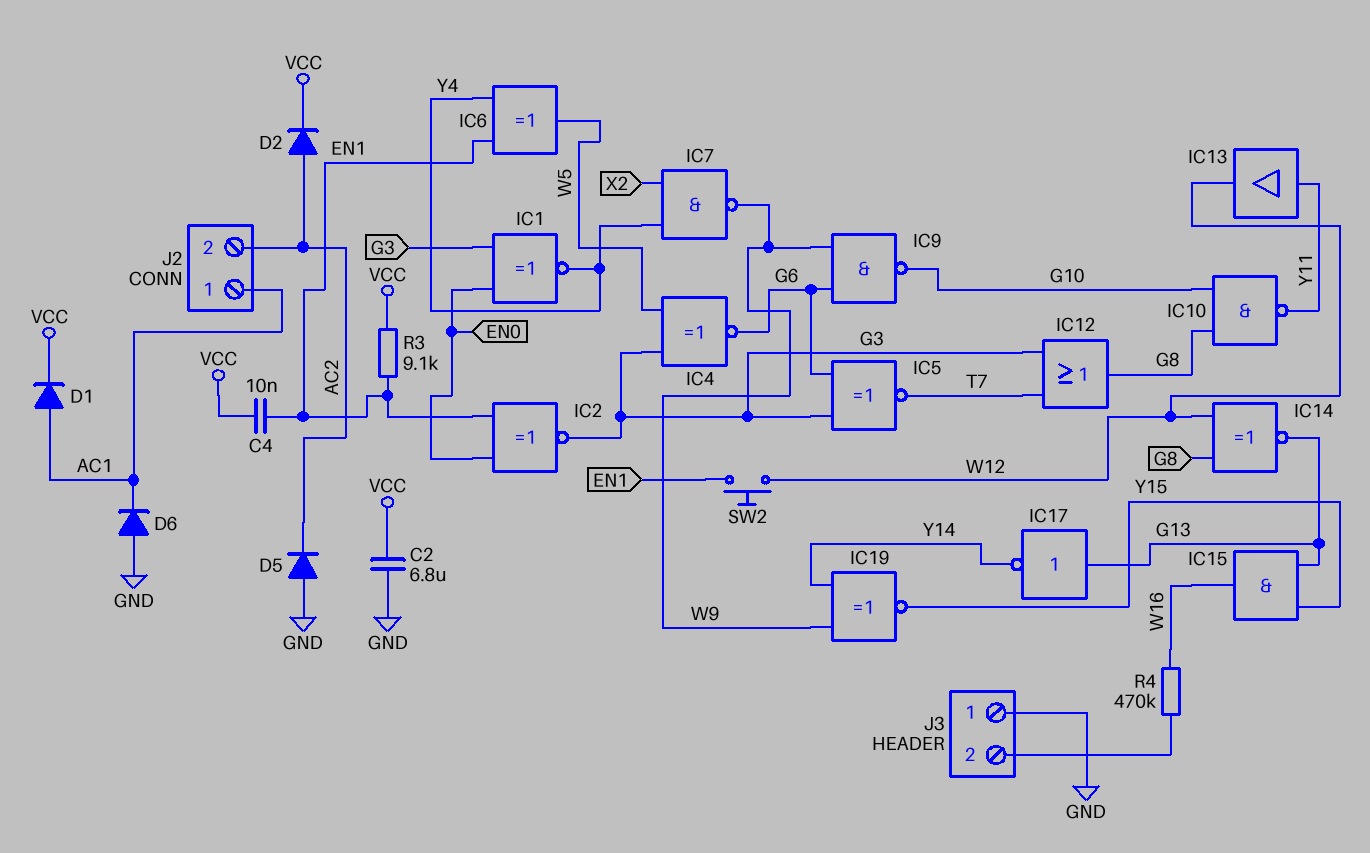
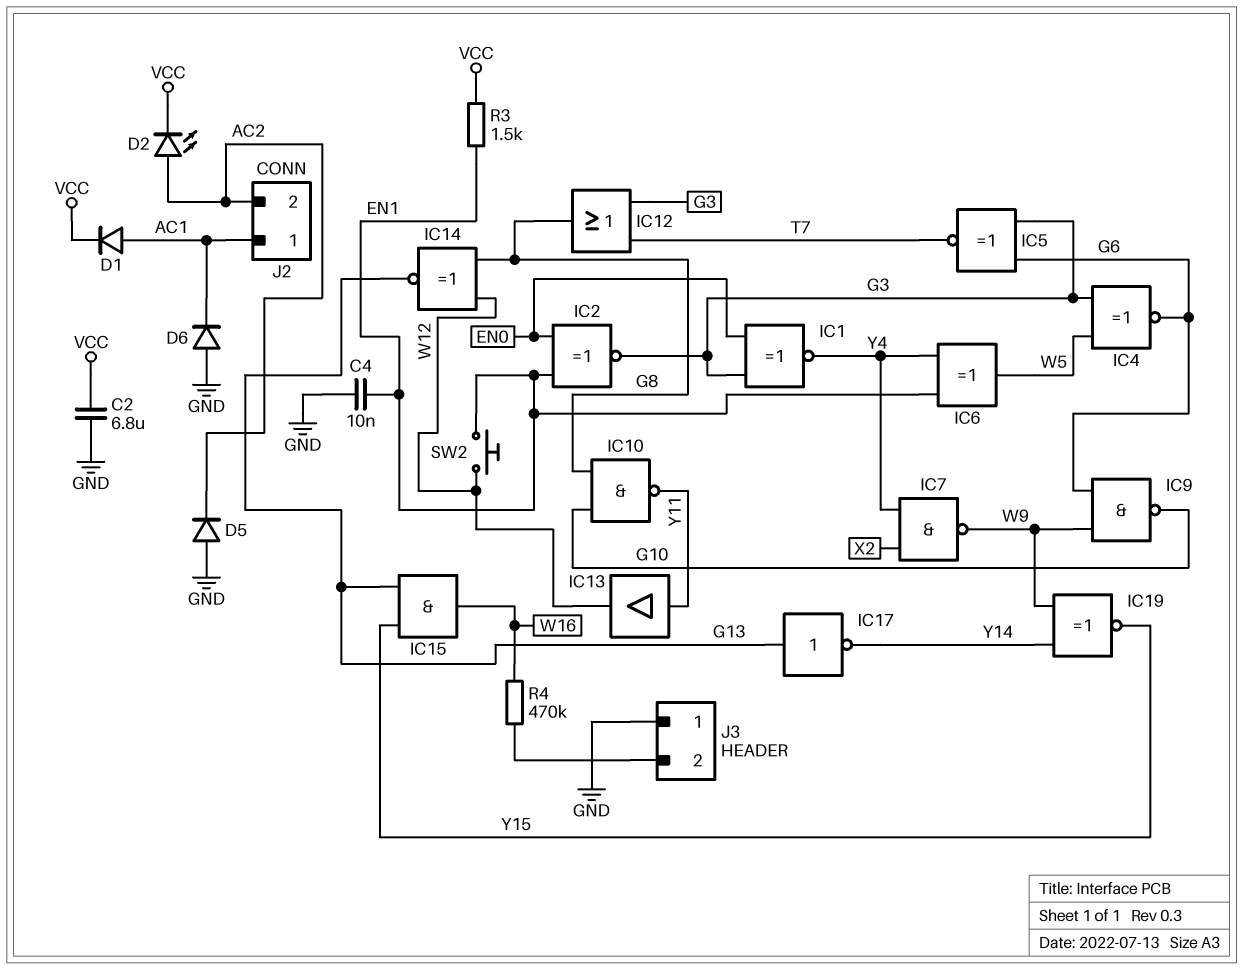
C4: 10nF (EN1, VCC) -> 10nF (EN1, GND)
D2: diode (A AC2, K VCC) -> LED (A AC2, K VCC)
R3: 9.1k (EN1, VCC) -> 1.5k (EN1, VCC)

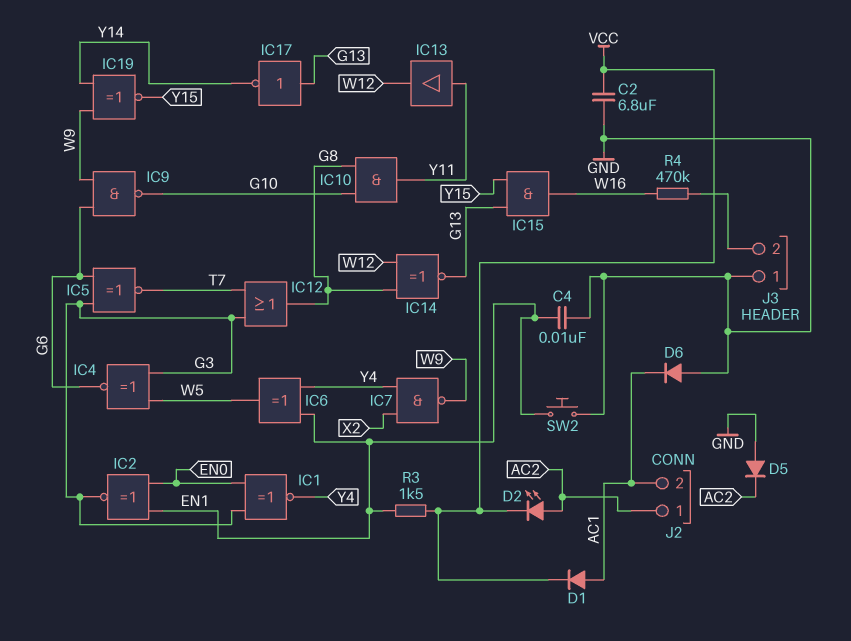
IC10: NAND (in G8, in G10, out Y11) -> AND (in G8, in G10, out Y11)
J2 pin 1: AC1 -> AC2
J2 pin 2: AC2 -> AC1
SW2: button (EN1, W12) -> button (EN1, GND)

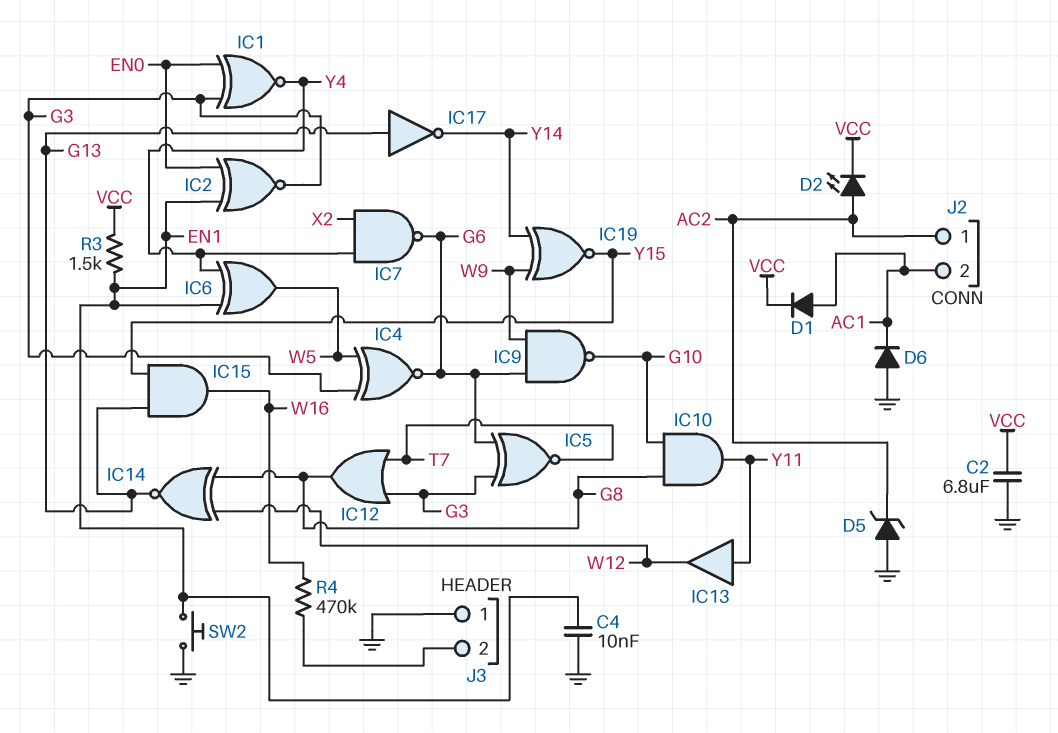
D5: diode (A GND, K AC2) -> zener (A GND, K AC2)
IC7: NAND (in X2, in Y4, out W9) -> NAND (in X2, in Y4, out G6)

